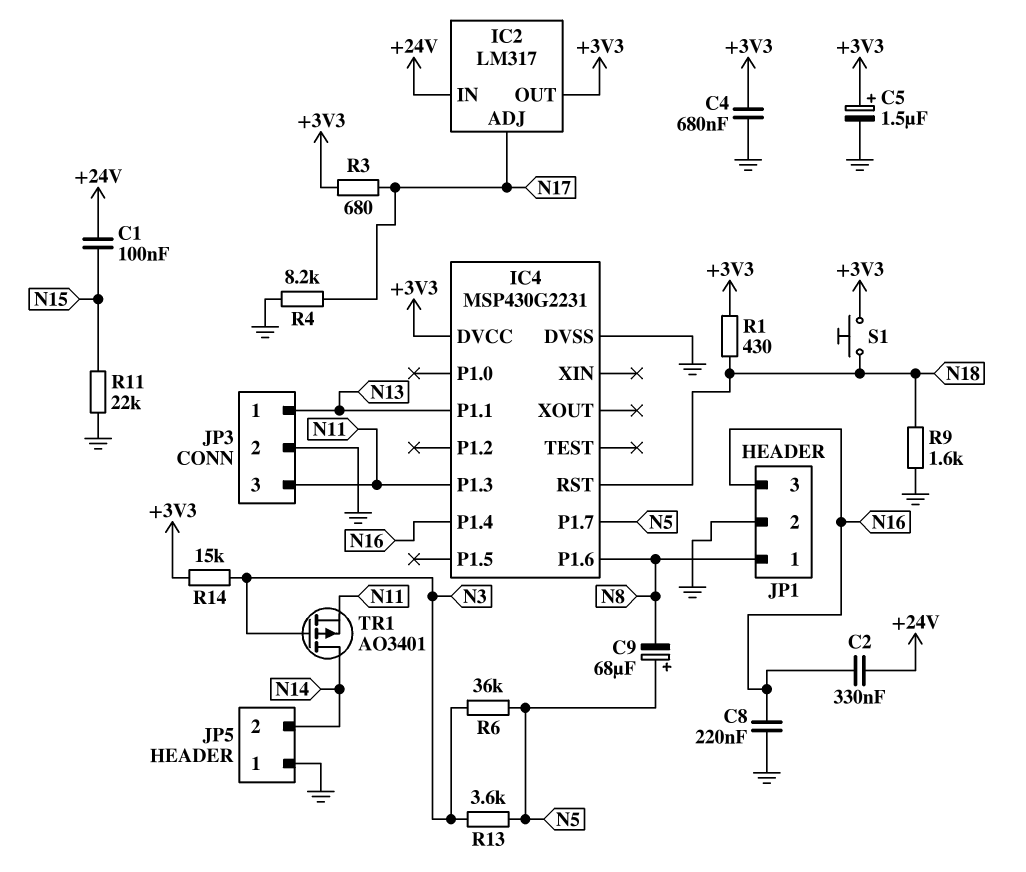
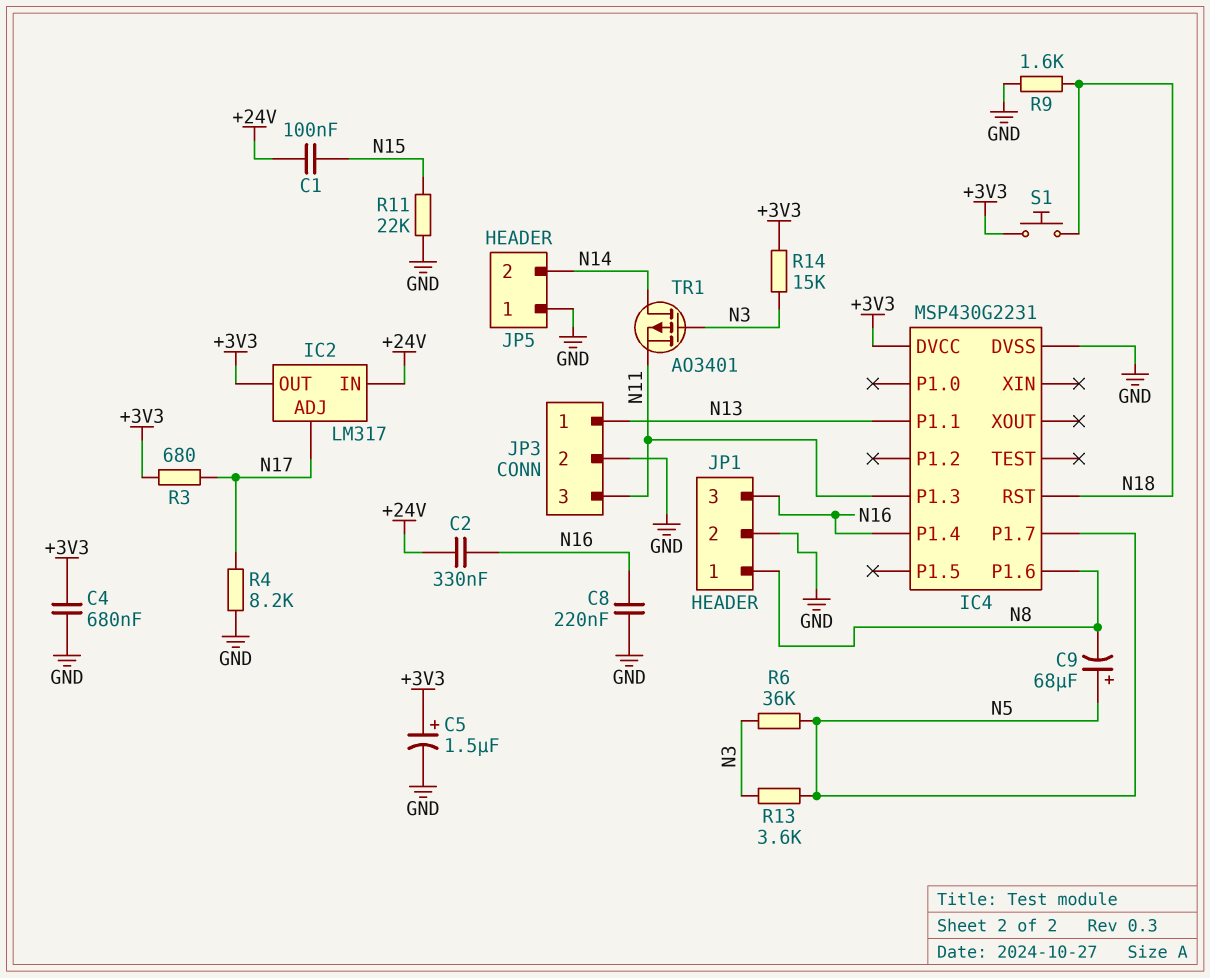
R1: 430 (+3V3, N18) -> none

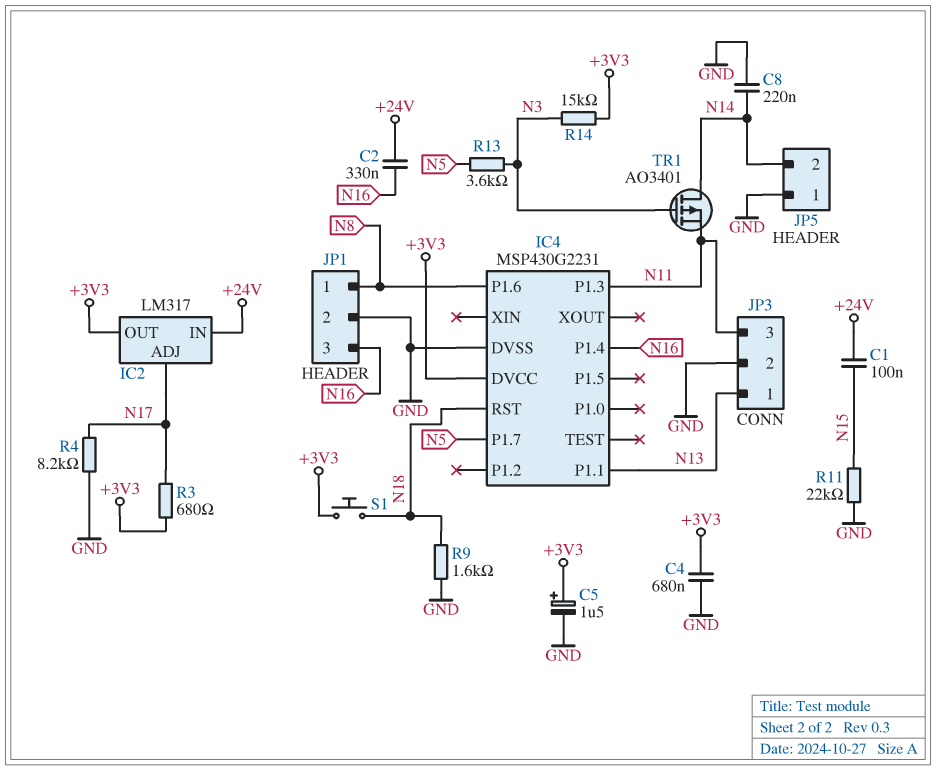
C8: 220nF (GND, N16) -> 220nF (GND, N14)
C9: 68uF (plus N5, minus N8) -> none
R6: 36k (N3, N5) -> none

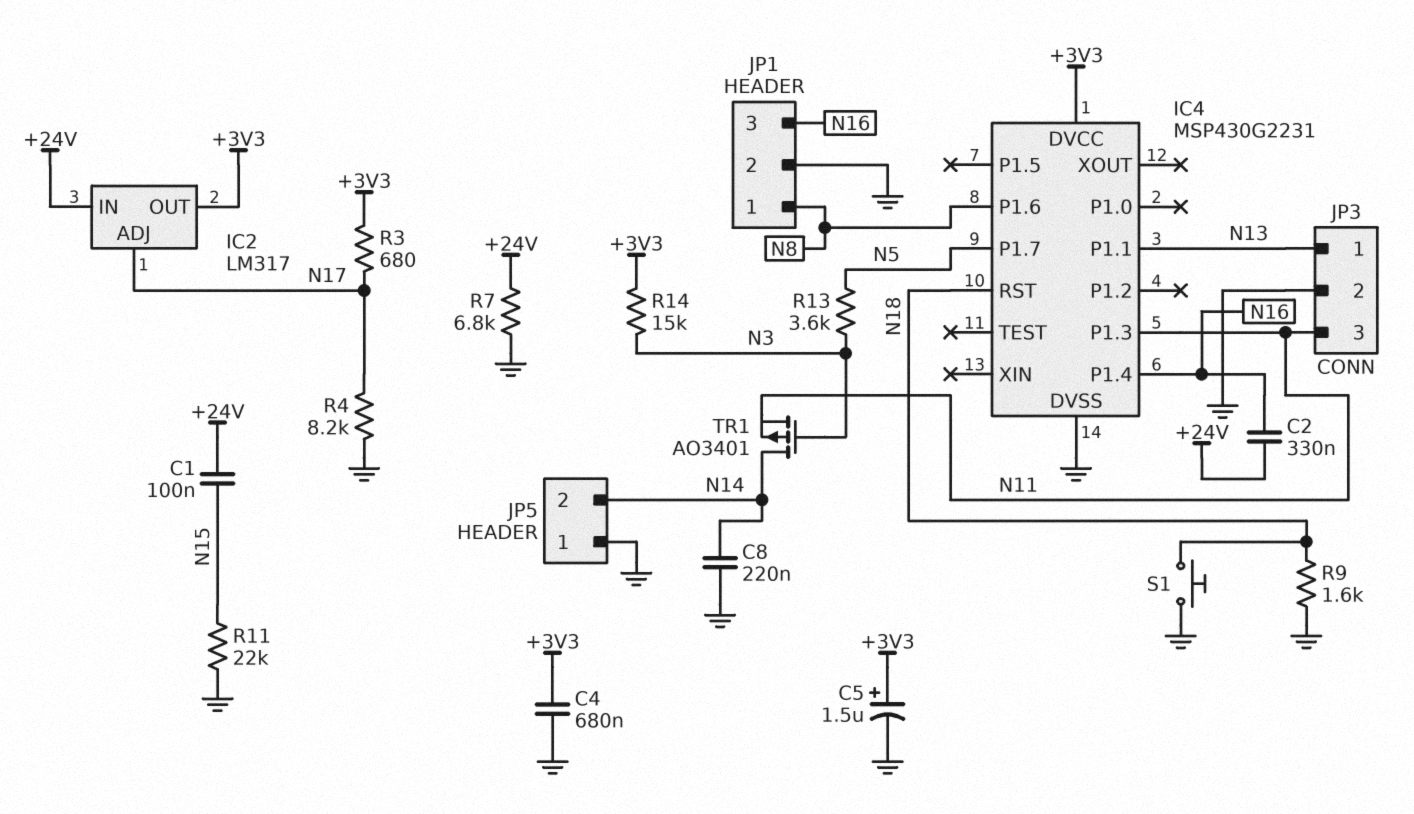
R7: none -> 6.8k (+24V, GND)
S1: button (+3V3, N18) -> button (GND, N18)

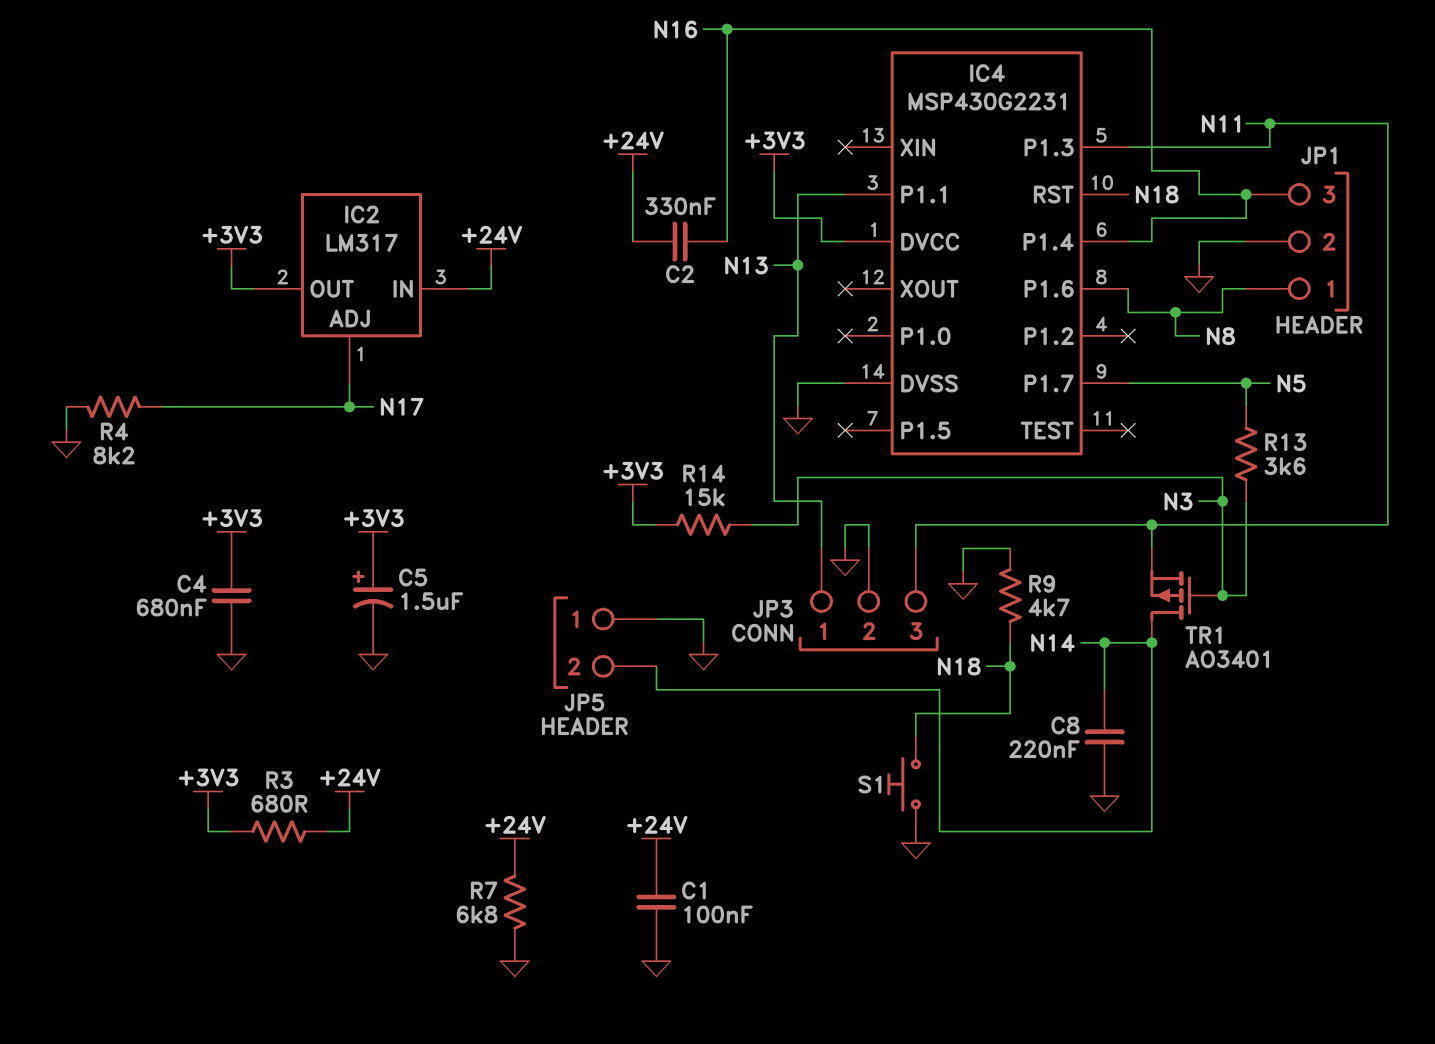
C1: 100nF (+24V, N15) -> 100nF (+24V, GND)
R3: 680 (+3V3, N17) -> 680 (+3V3, +24V)
R9: 1.6k (GND, N18) -> 4.7k (GND, N18)
R11: 22k (GND, N15) -> none

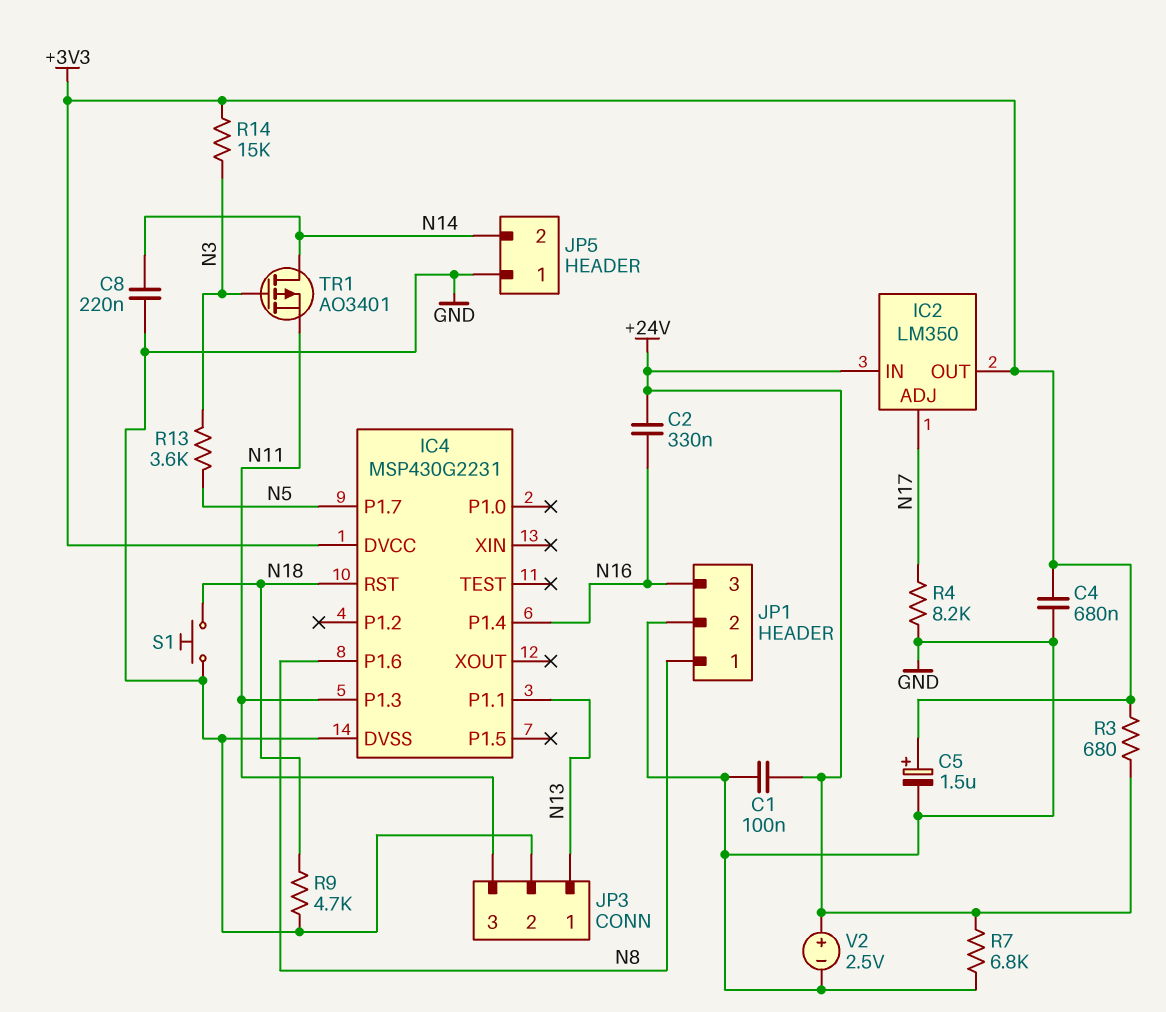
IC2: LM317 -> LM350
V2: none -> 2.5V (plus +24V, minus GND)

